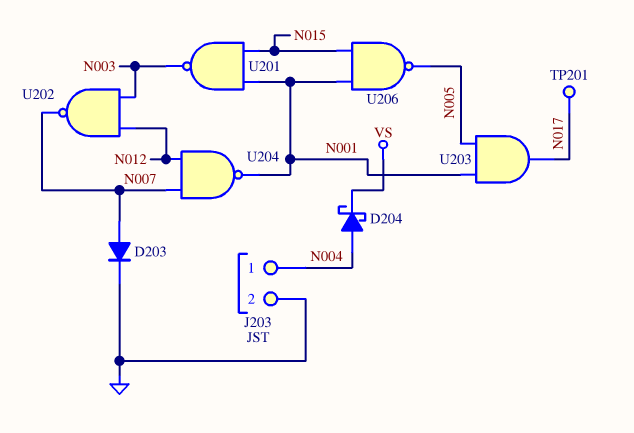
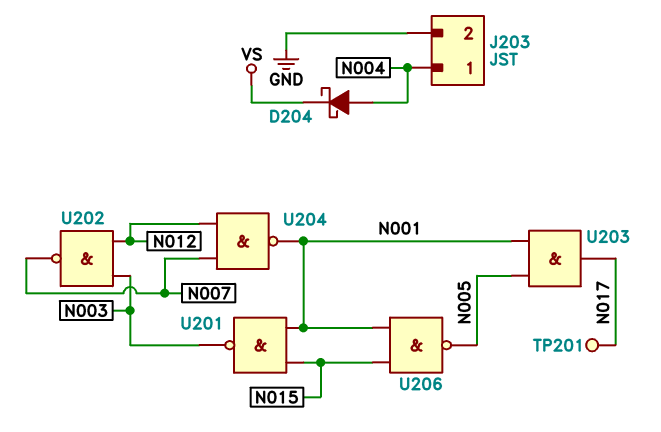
D203: diode (A N007, K GND) -> none

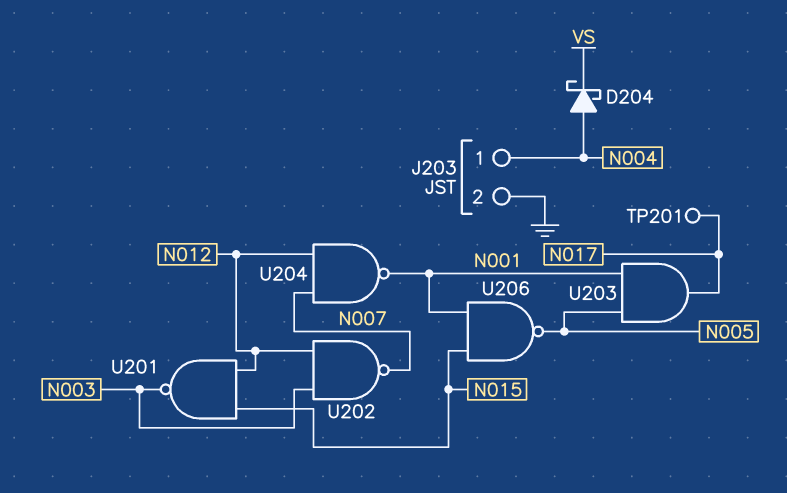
U201: NAND (in N001, in N015, out N003) -> NAND (in N012, in N015, out N003)

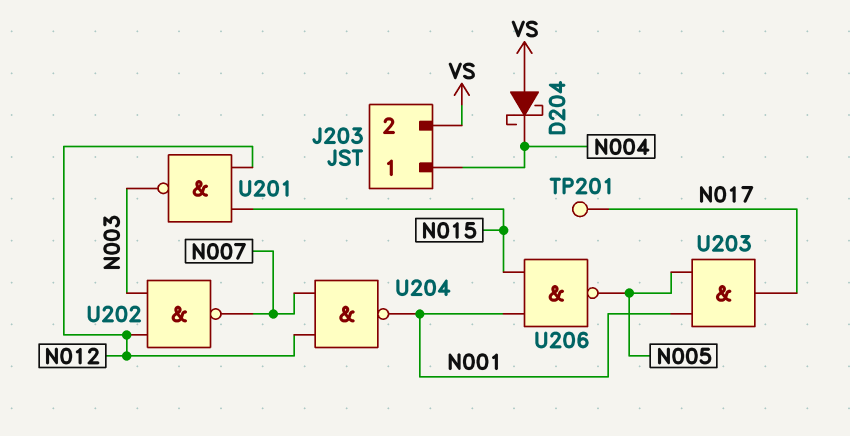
D204: schottky (A N004, K VS) -> schottky (A VS, K N004)
J203 pin 2: GND -> VS

